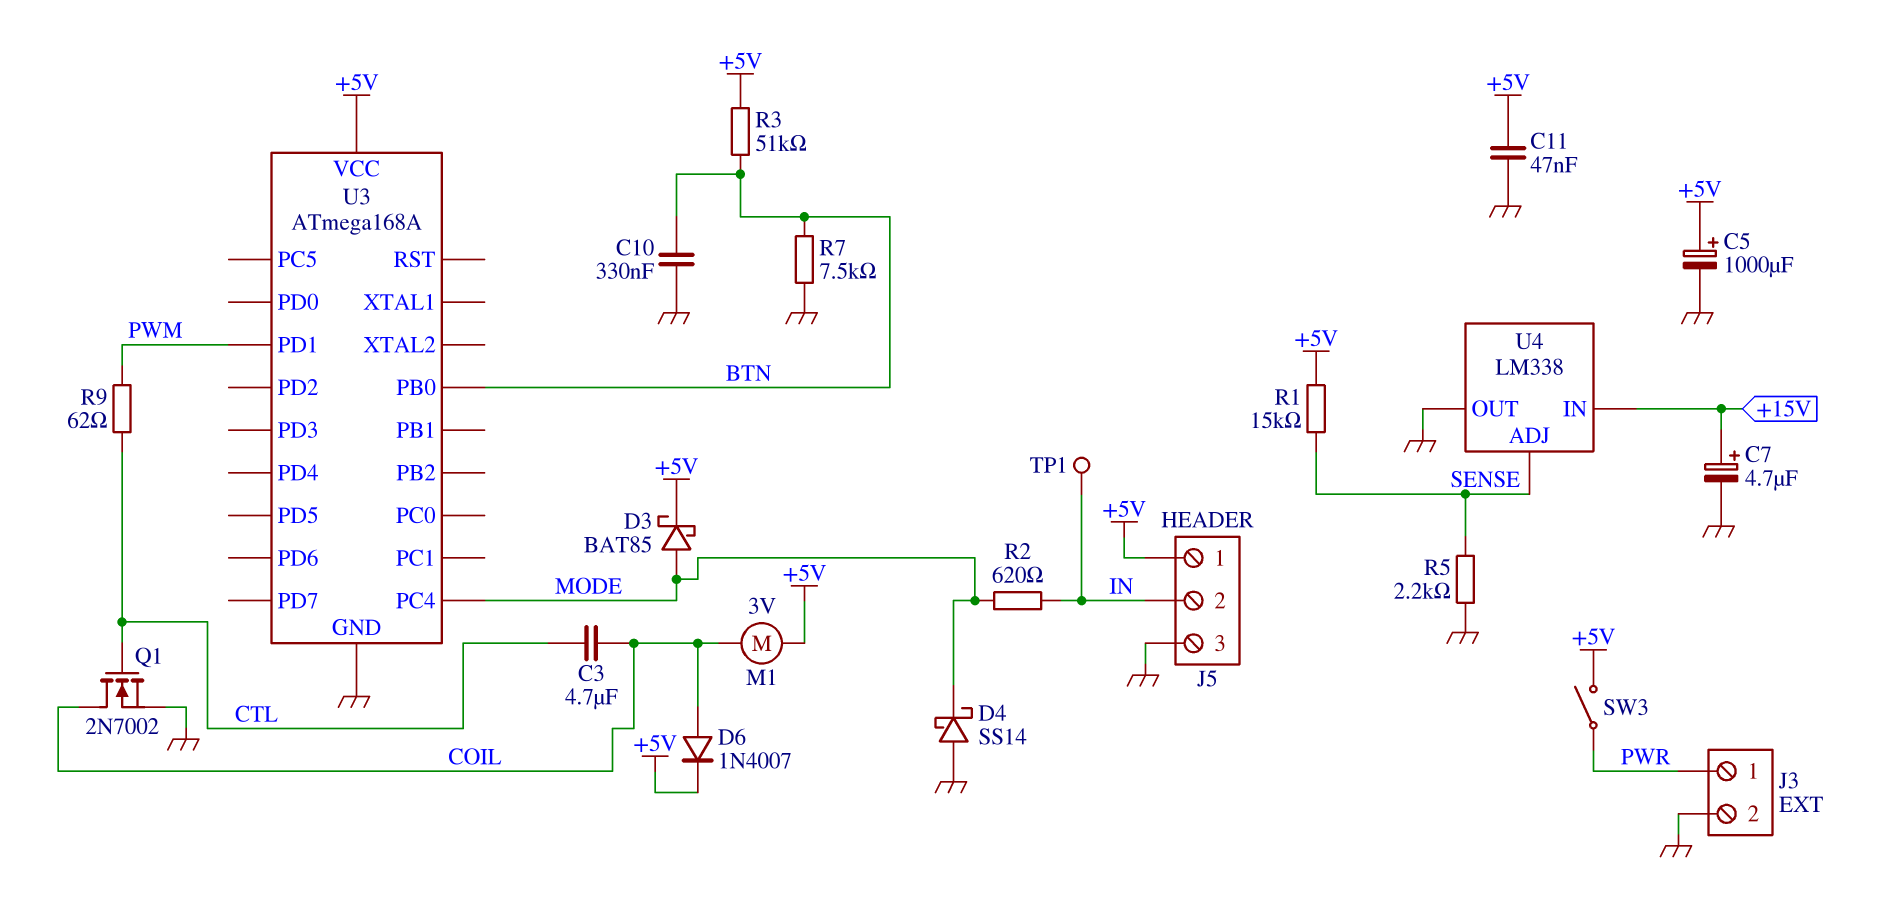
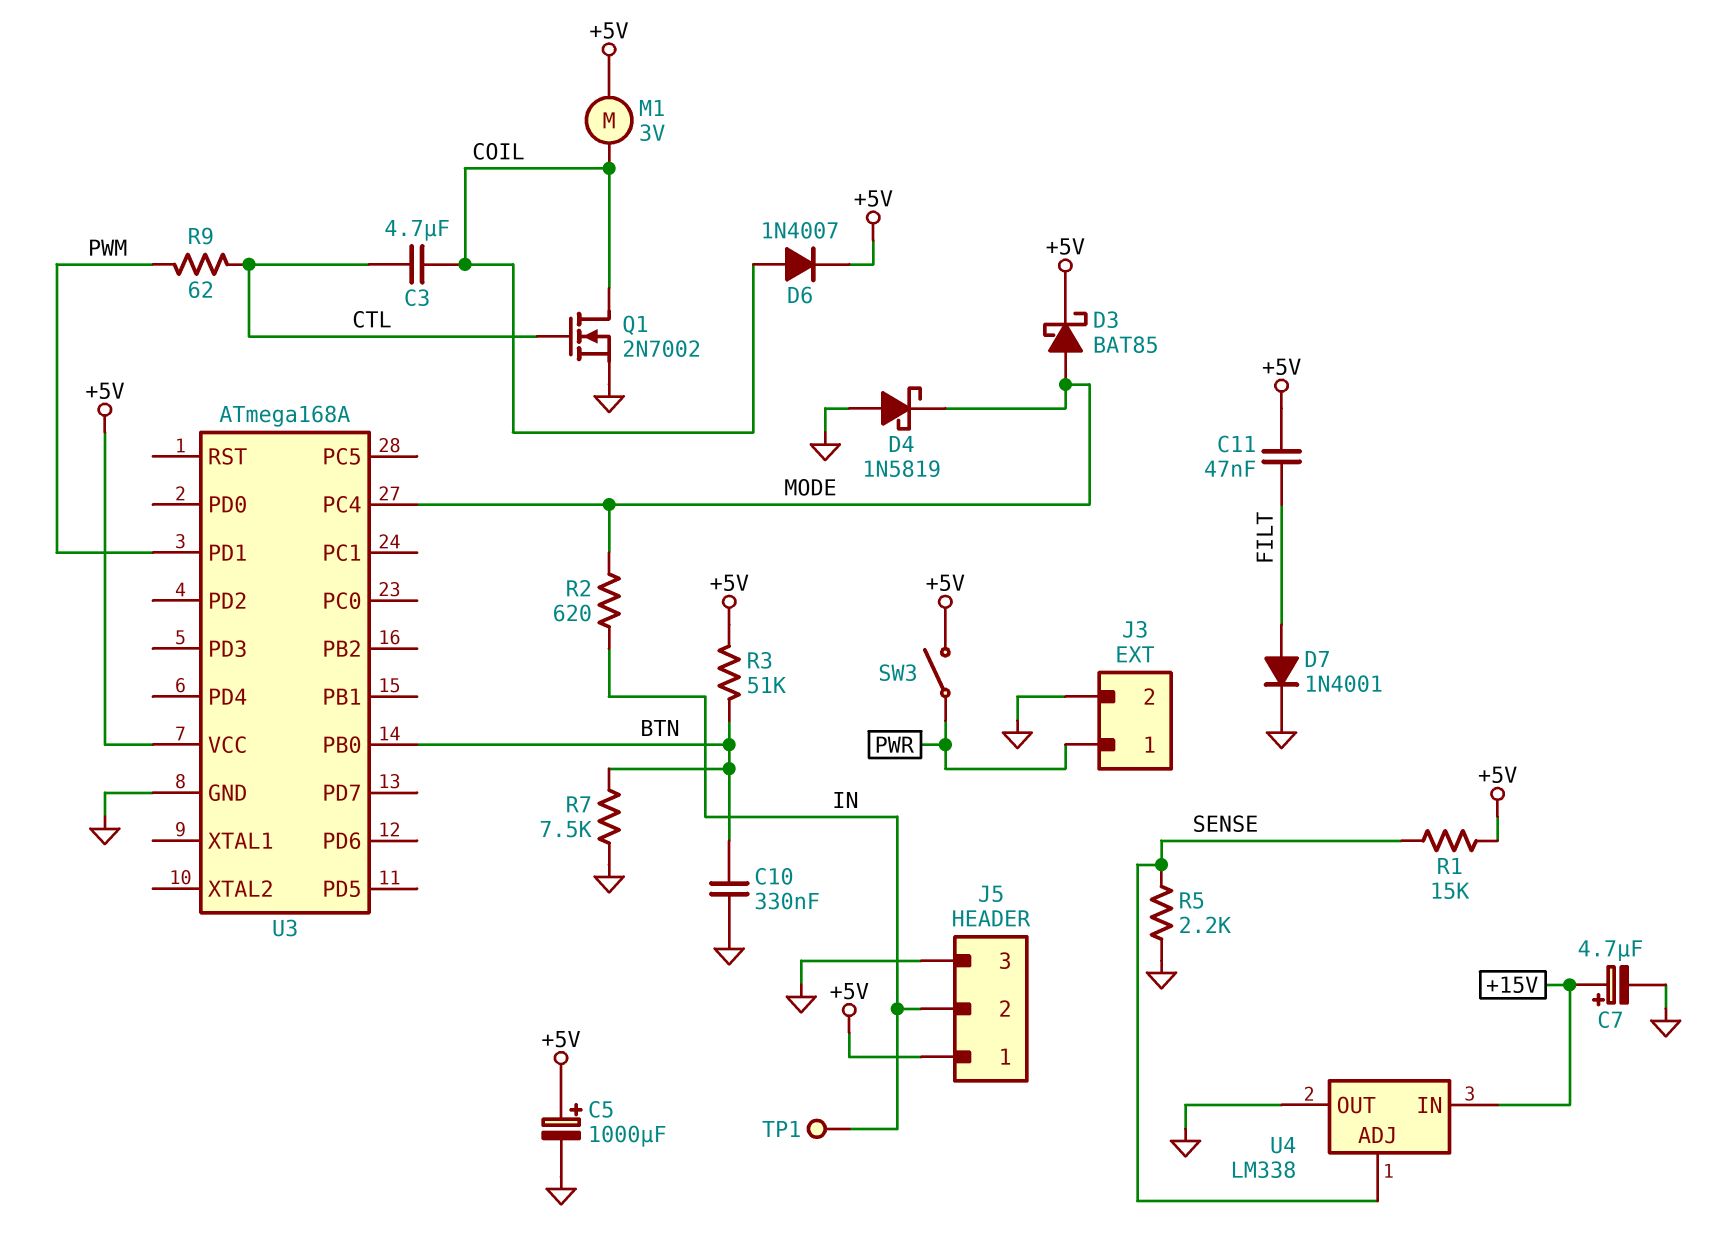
C11: 47nF (+5V, GND) -> 47nF (+5V, FILT)
D4: schottky SS14 (A GND, K MODE) -> schottky 1N5819 (A GND, K MODE)
D7: none -> diode 1N4001 (A FILT, K GND)

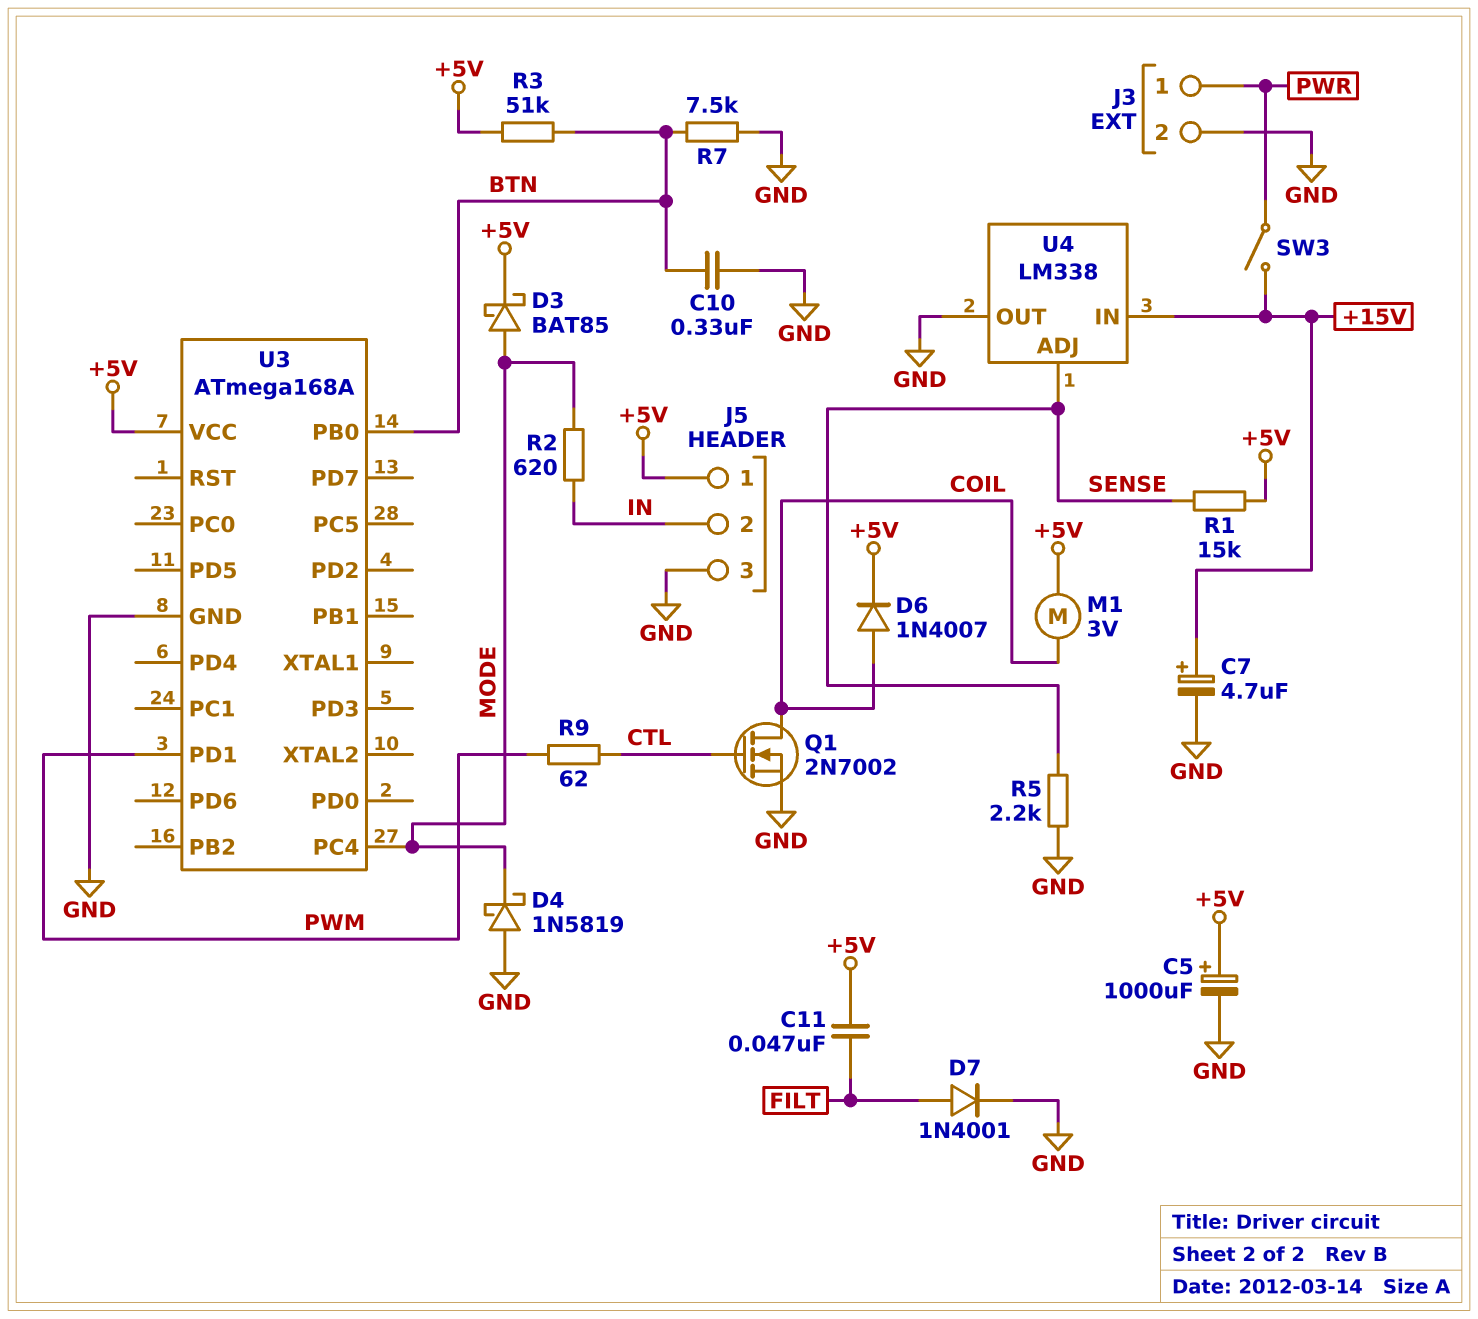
C3: 4.7uF (COIL, CTL) -> none
SW3: switch (+5V, PWR) -> switch (+15V, PWR)
TP1: test point (IN) -> none

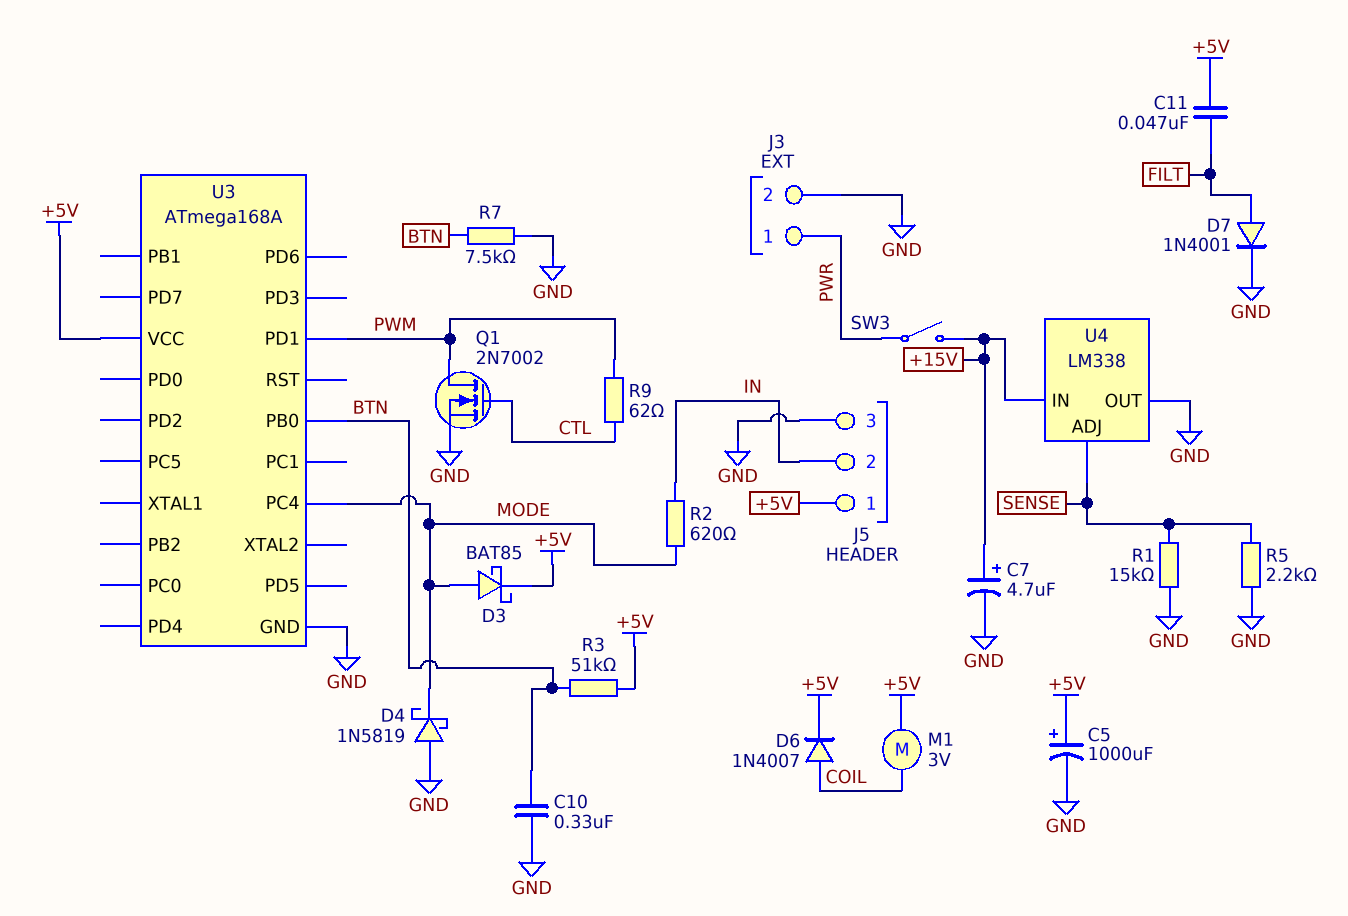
Q1: NMOS 2N7002 (G CTL, D COIL, S GND) -> NMOS 2N7002 (G CTL, D PWM, S GND)
R1: 15k (+5V, SENSE) -> 15k (GND, SENSE)

